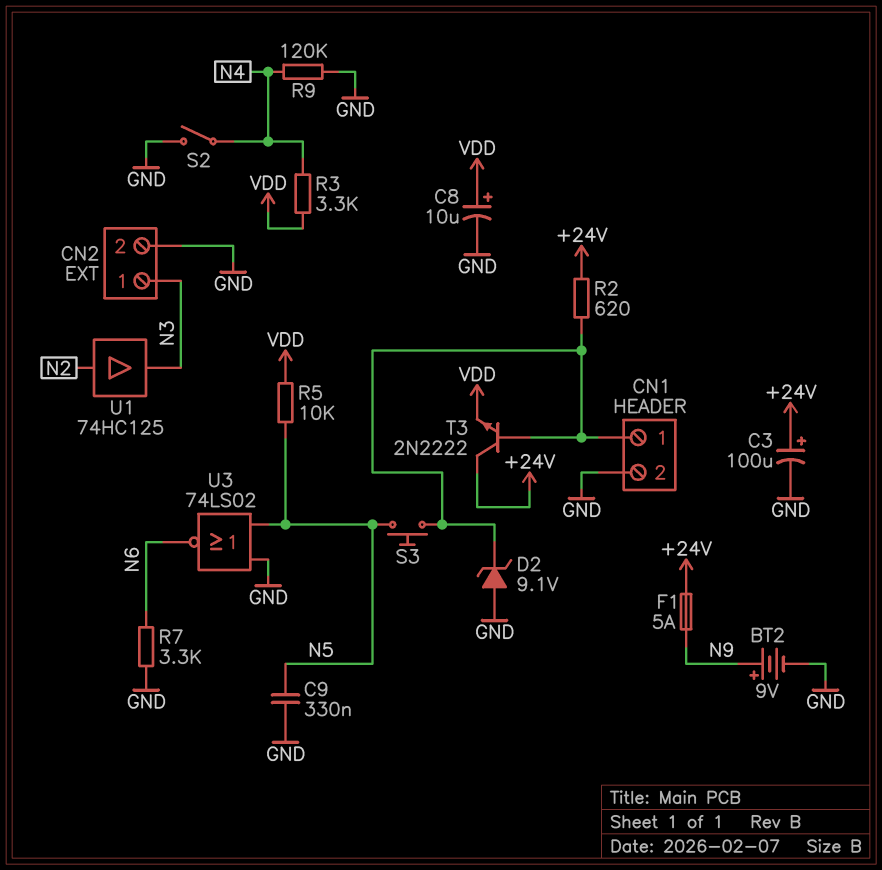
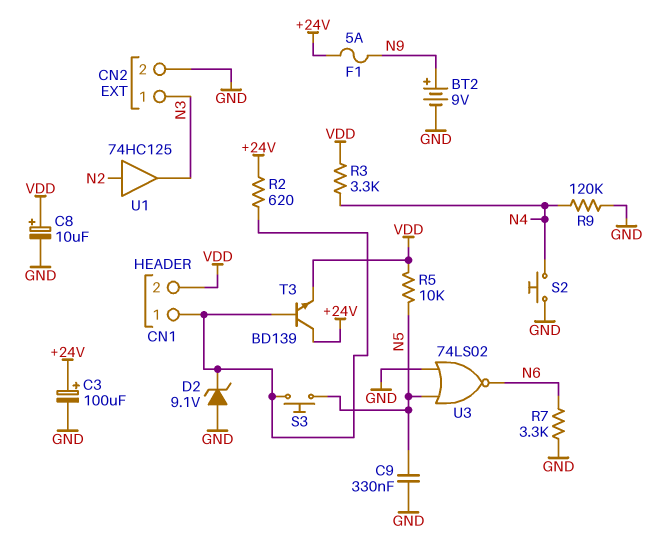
CN1 pin 2: GND -> VDD
S2: switch (GND, N4) -> button (GND, N4)
T3: NPN 2N2222 (B CN1/1, C +24V, E VDD) -> NPN BD139 (B CN1/1, C +24V, E VDD)

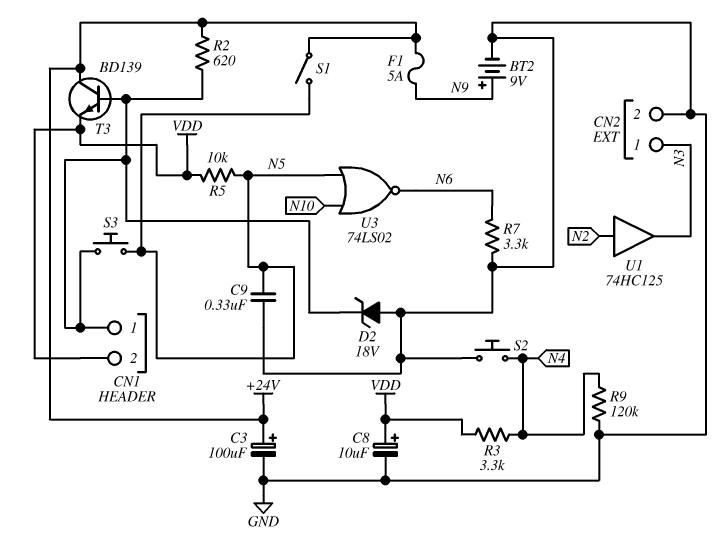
D2: zener 9.1V (A GND, K CN1/1) -> zener 18V (A GND, K CN1/1)
S1: none -> switch (+24V, N5)
U3: NOR 74LS02 (in GND, in N5, out N6) -> NOR 74LS02 (in N5, in N10, out N6)

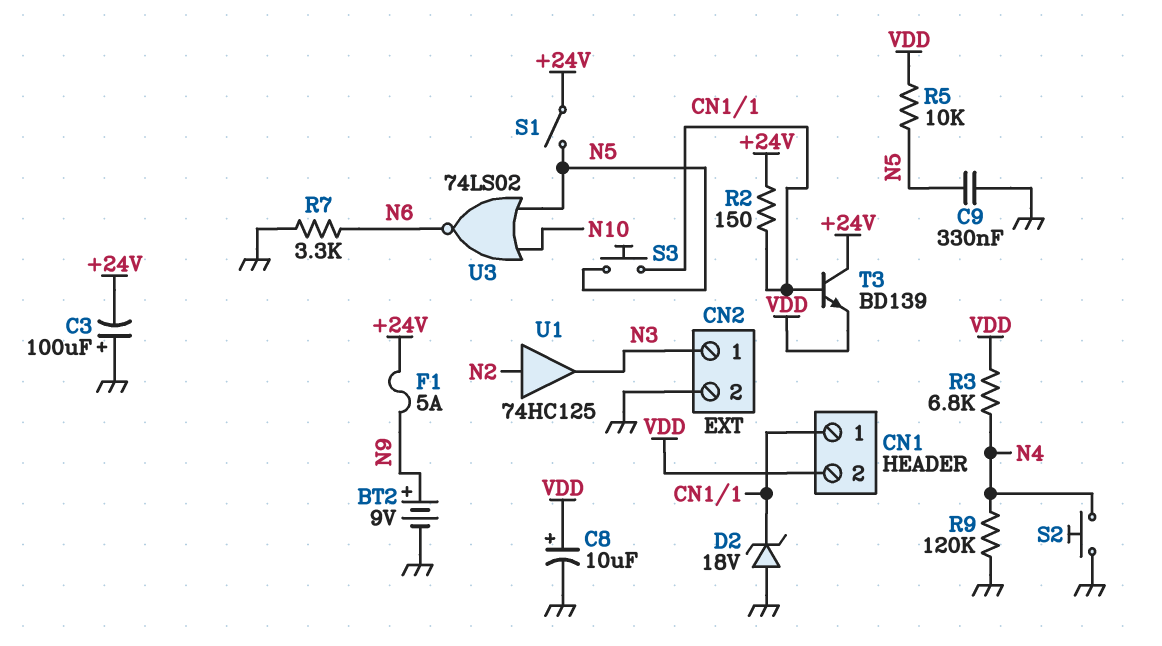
C3: 100uF (plus +24V, minus GND) -> 100uF (plus GND, minus +24V)
R2: 620 (+24V, CN1/1) -> 150 (+24V, CN1/1)
R3: 3.3k (N4, VDD) -> 6.8k (N4, VDD)

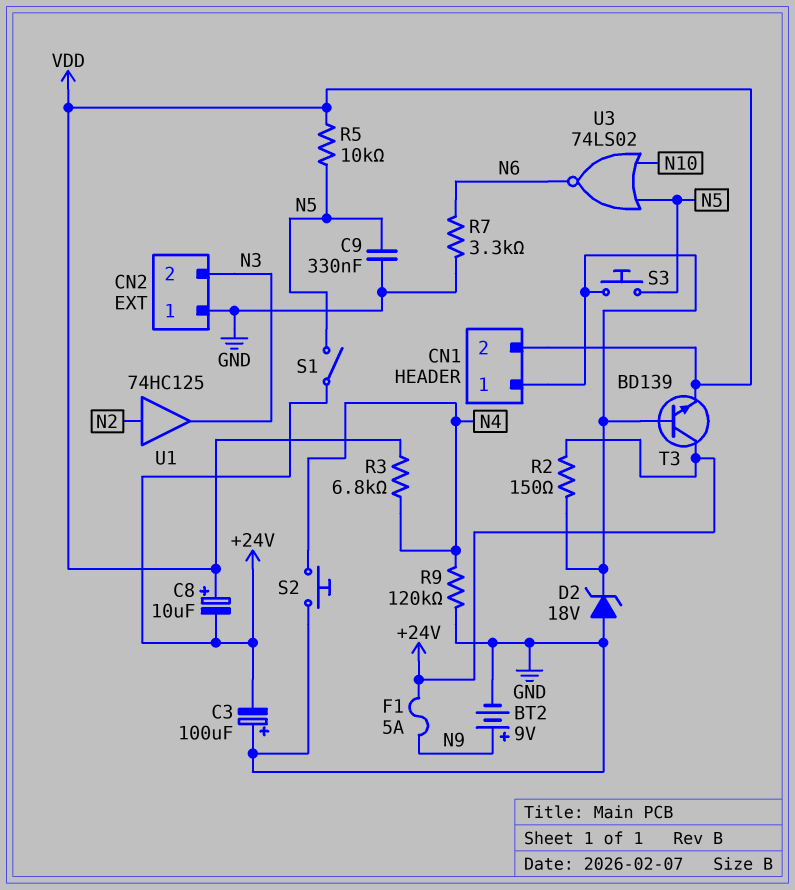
C8: 10uF (plus VDD, minus GND) -> 10uF (plus VDD, minus +24V)
CN2 pin 1: N3 -> GND
CN2 pin 2: GND -> N3

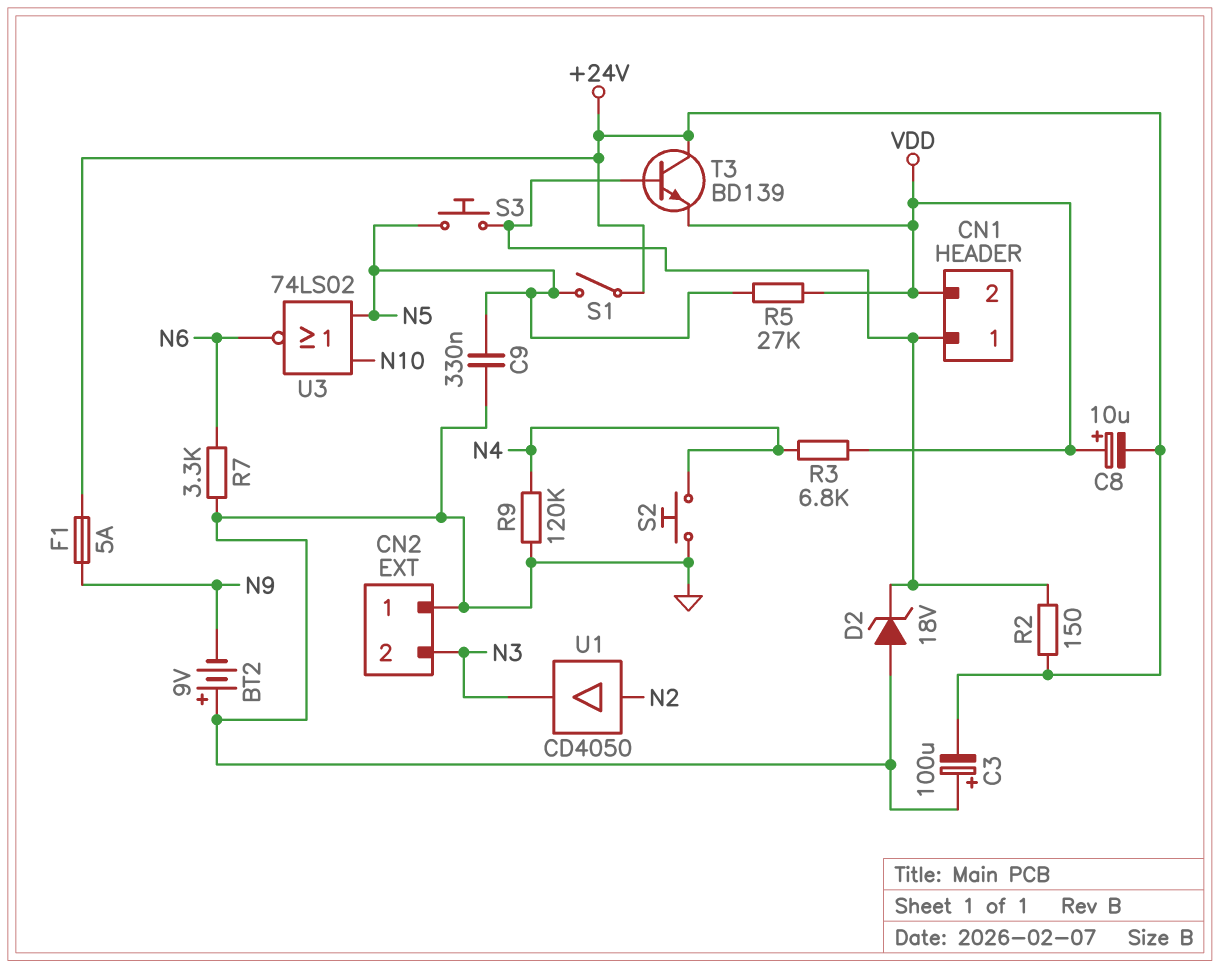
BT2: 9V (plus N9, minus GND) -> 9V (plus GND, minus N9)
R5: 10k (N5, VDD) -> 27k (N5, VDD)
U1: buffer 74HC125 (in N2, out N3) -> buffer CD4050 (in N2, out N3)

